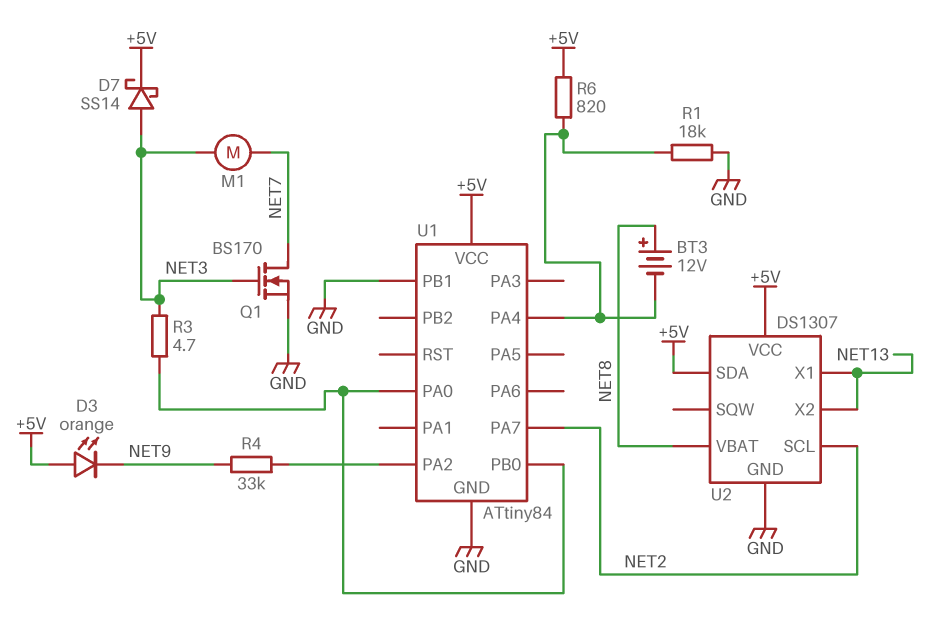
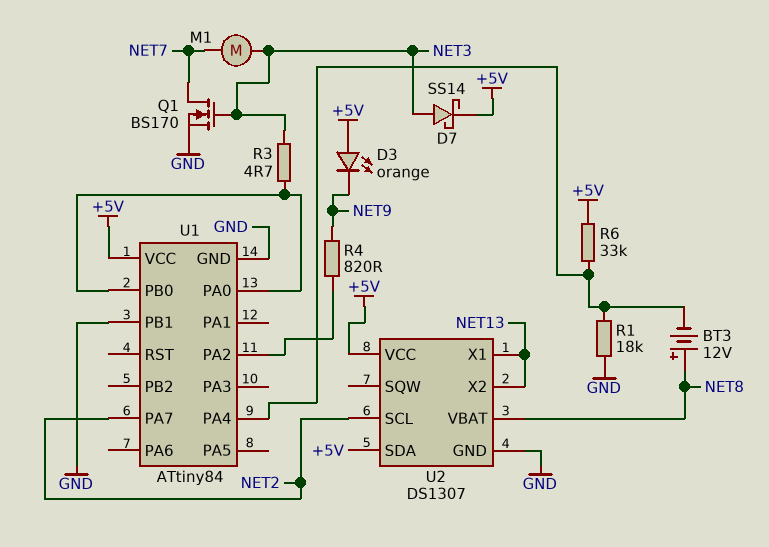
R4: 33k (NET9, U1/PA2) -> 820 (NET9, U1/PA2)
R6: 820 (+5V, U1/PA4) -> 33k (+5V, U1/PA4)

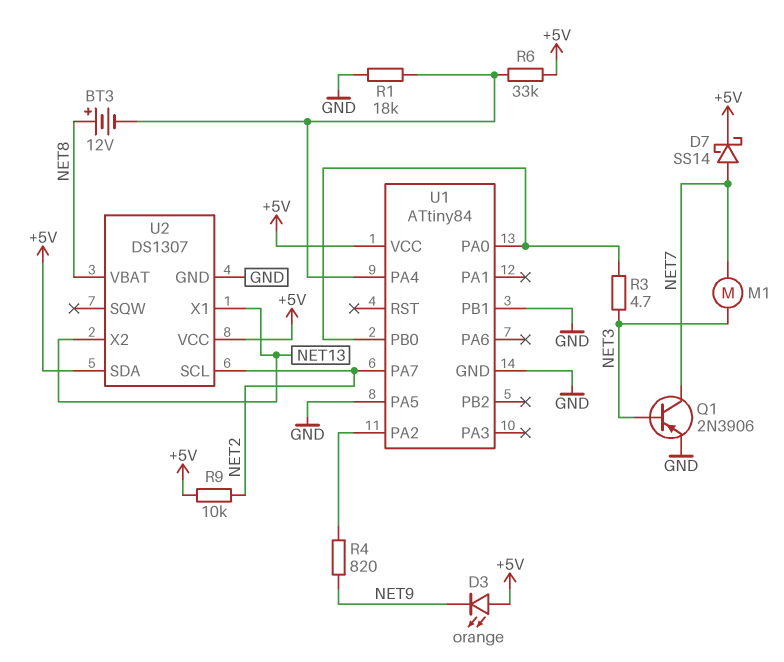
D7: schottky SS14 (A NET3, K +5V) -> schottky SS14 (A NET7, K +5V)
Q1: NMOS BS170 (G NET3, D NET7, S GND) -> PNP 2N3906 (B NET3, C NET7, E GND)
R9: none -> 10k (+5V, NET2)
U1 pin PA5: none -> GND

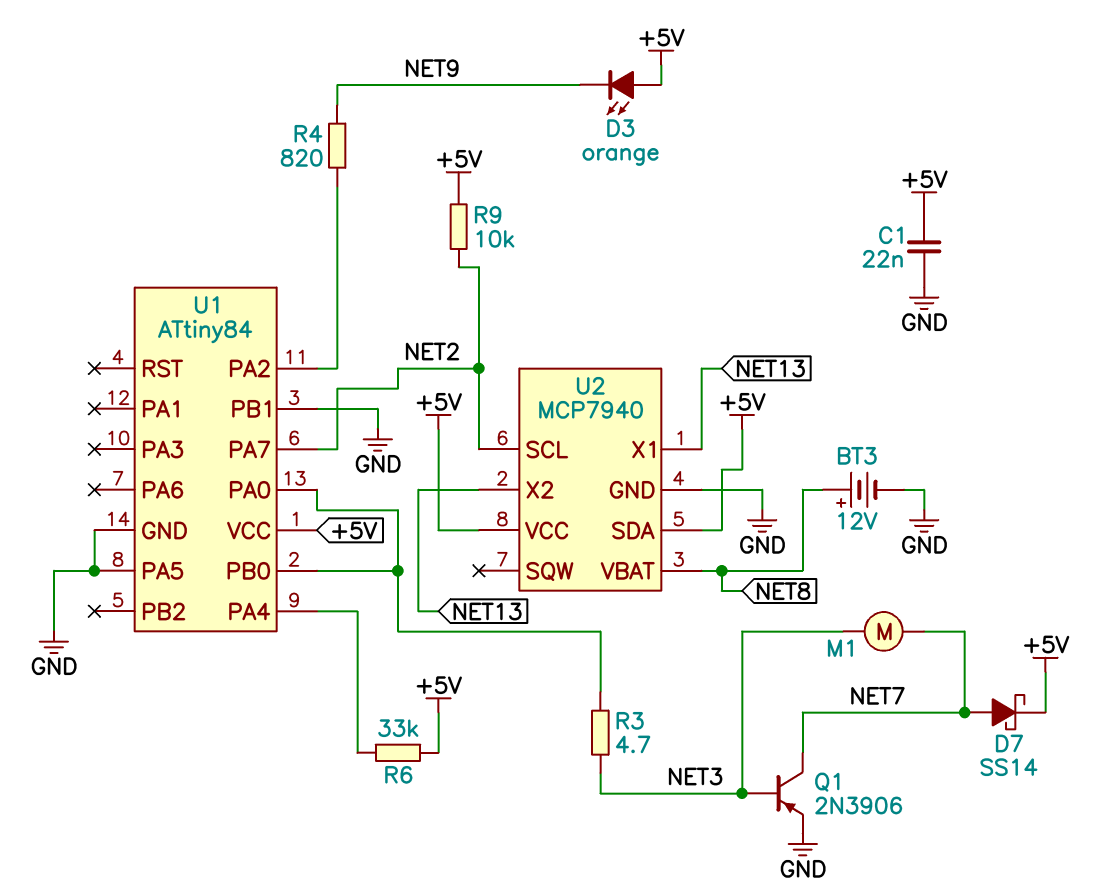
BT3: 12V (plus NET8, minus U1/PA4) -> 12V (plus NET8, minus GND)
C1: none -> 22nF (+5V, GND)
R1: 18k (GND, U1/PA4) -> none
U2: DS1307 -> MCP7940

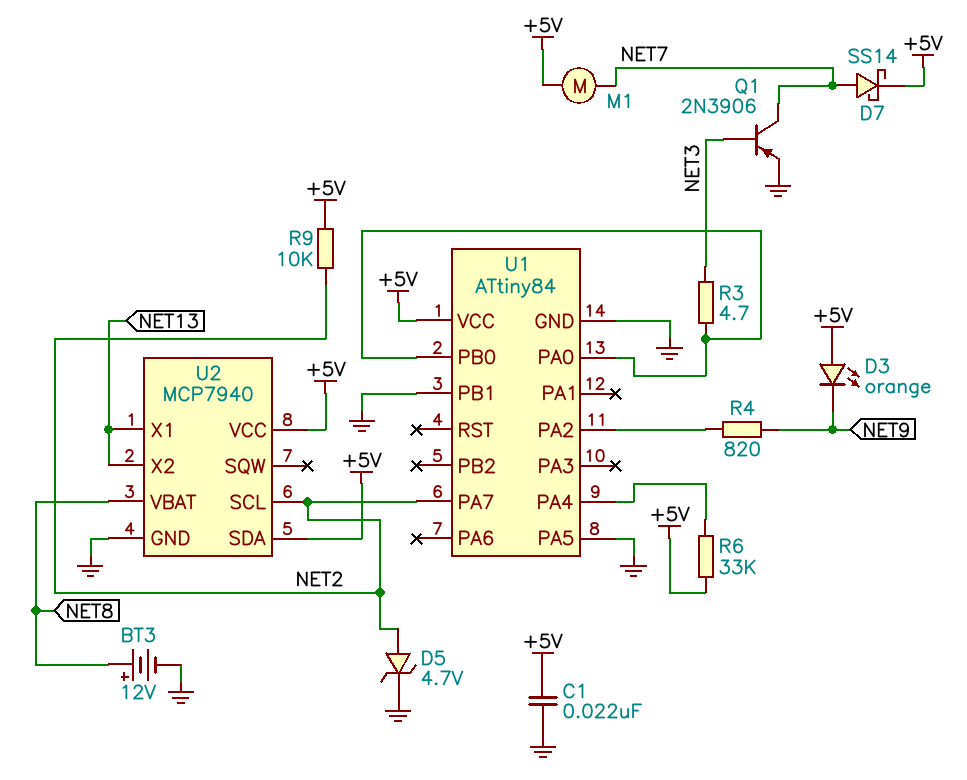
D5: none -> zener 4.7V (A NET2, K GND)
M1: motor (NET3, NET7) -> motor (+5V, NET7)

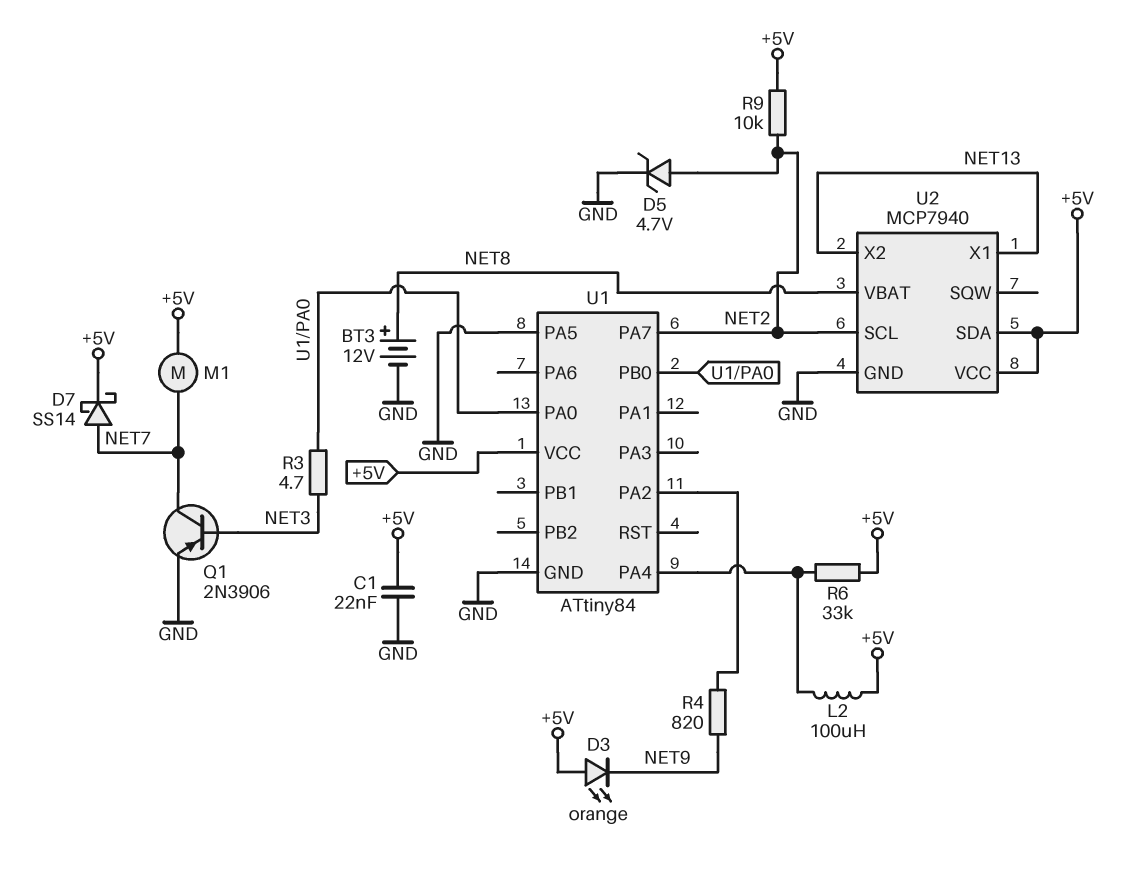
L2: none -> 100uH (+5V, U1/PA4)
U1 pin PB1: GND -> none

